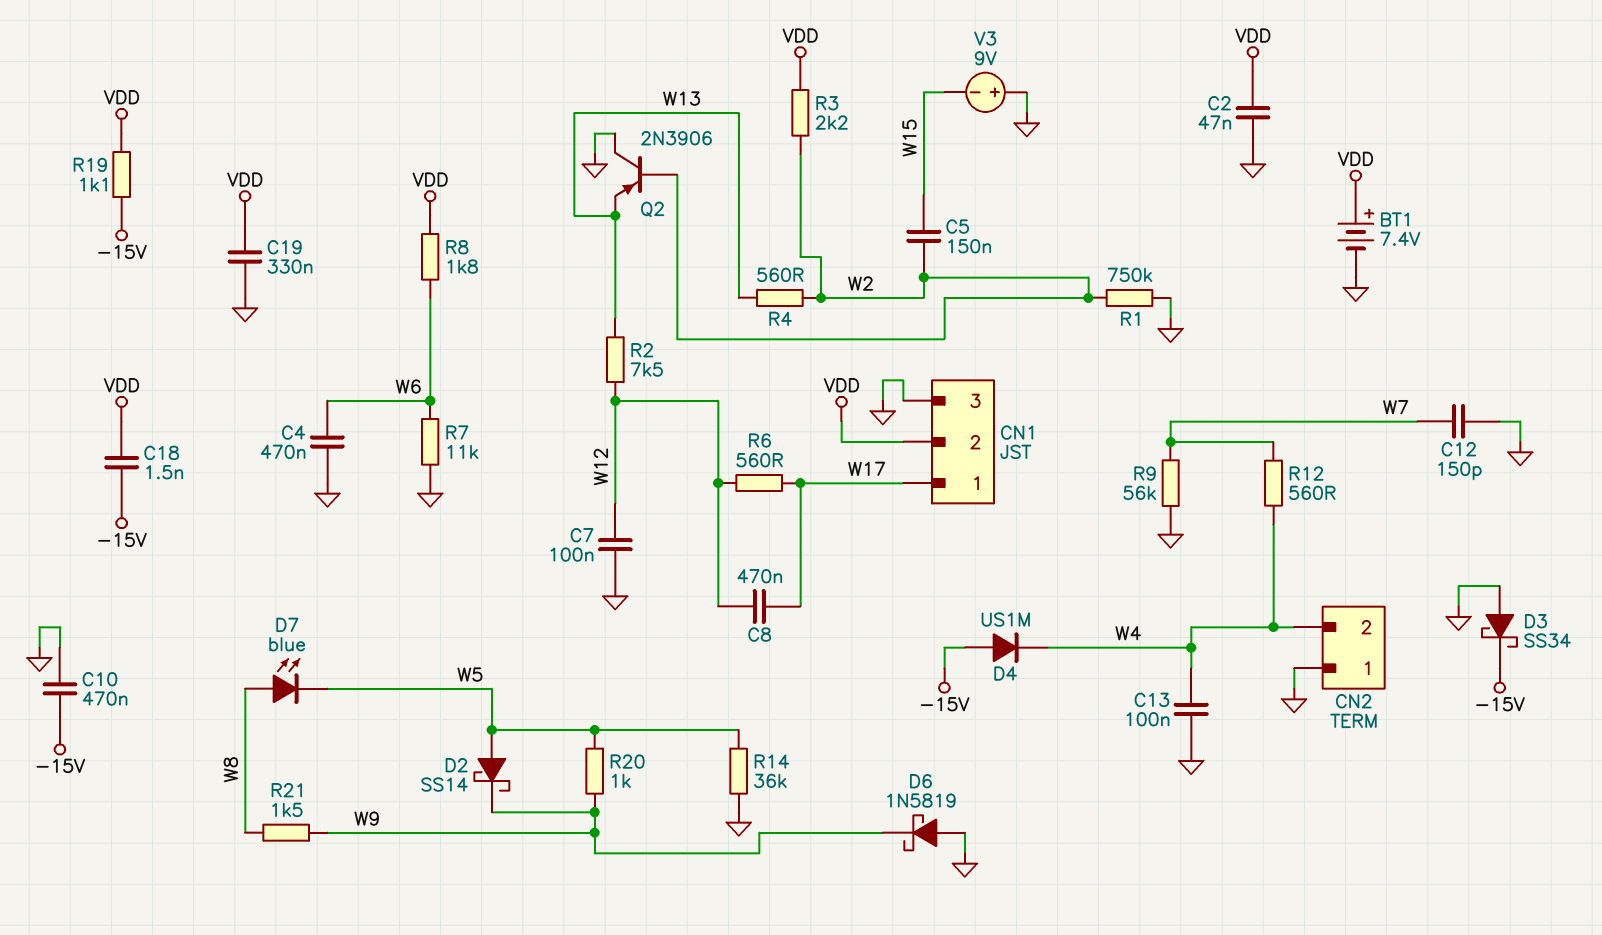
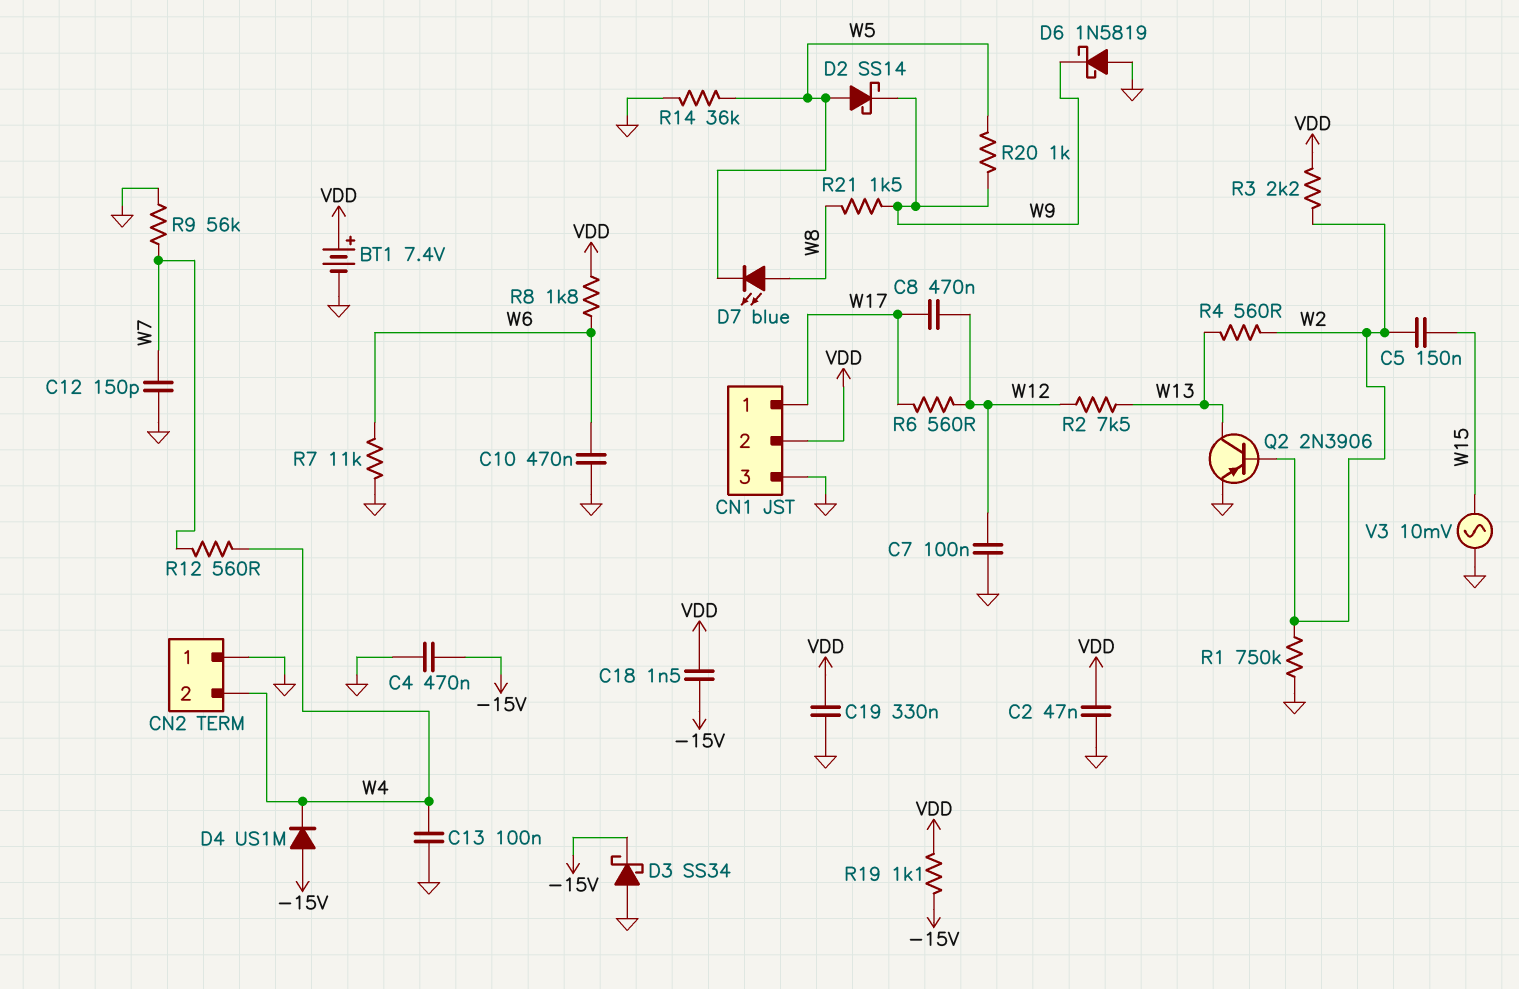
C4: 470nF (GND, W6) -> 470nF (-15V, GND)
C10: 470nF (-15V, GND) -> 470nF (GND, W6)
Q2: PNP 2N3906 (B W2, C GND, E W13) -> PNP 2N3906 (B W2, C W13, E GND)
V3: 9V (plus GND, minus W15) -> AC 10mV (GND, W15)

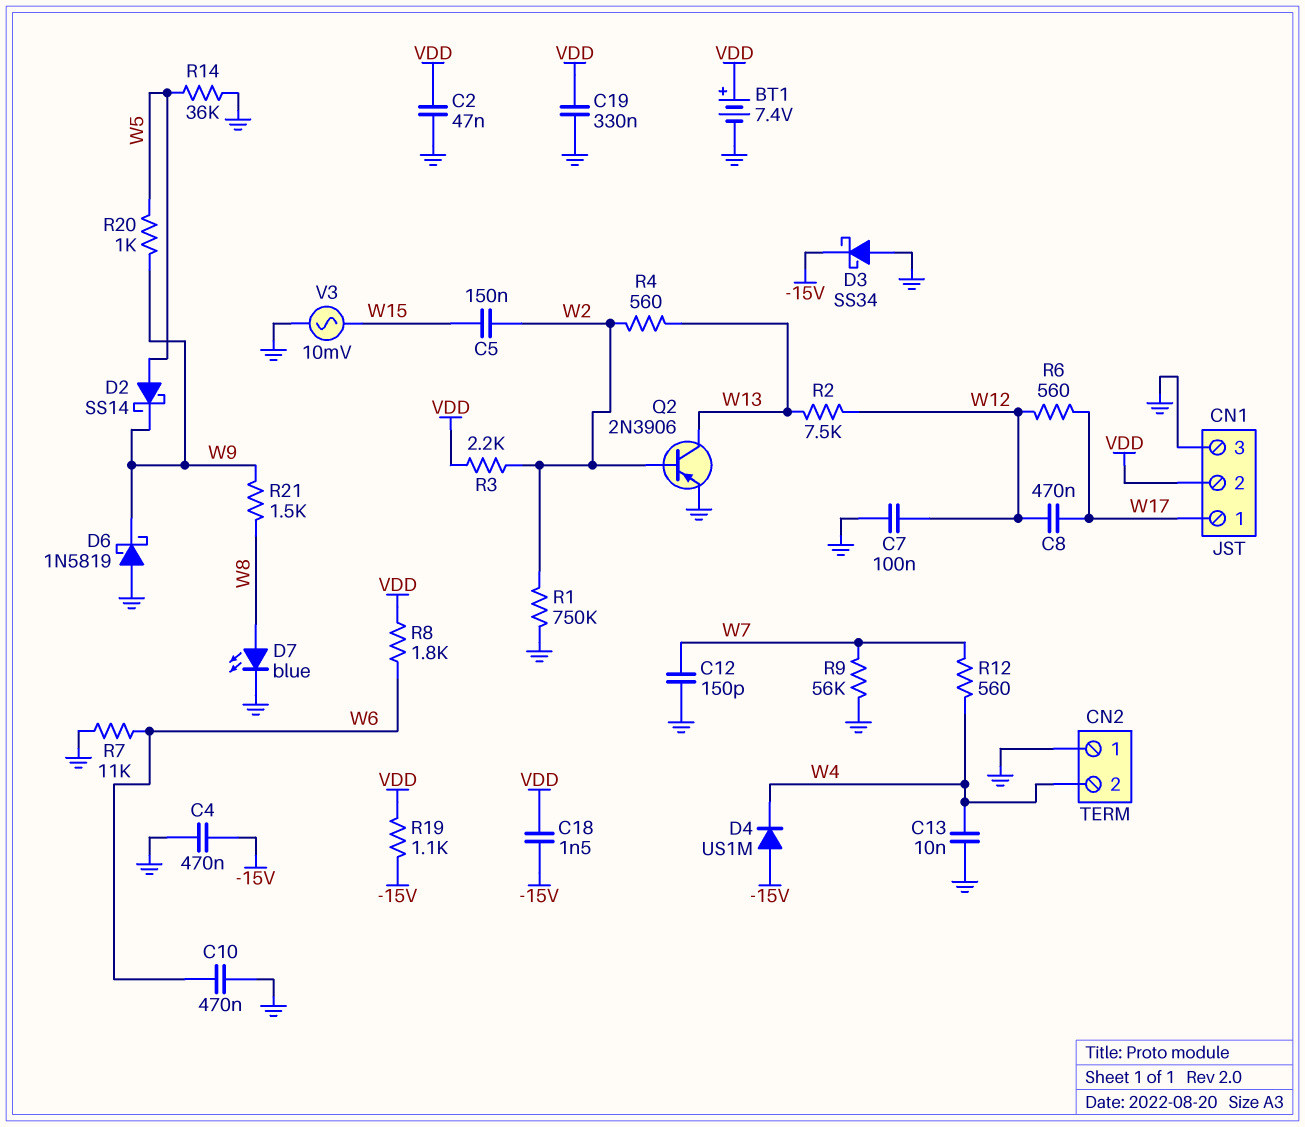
C13: 100nF (GND, W4) -> 10nF (GND, W4)
D7: LED blue (A W8, K W5) -> LED blue (A W8, K GND)

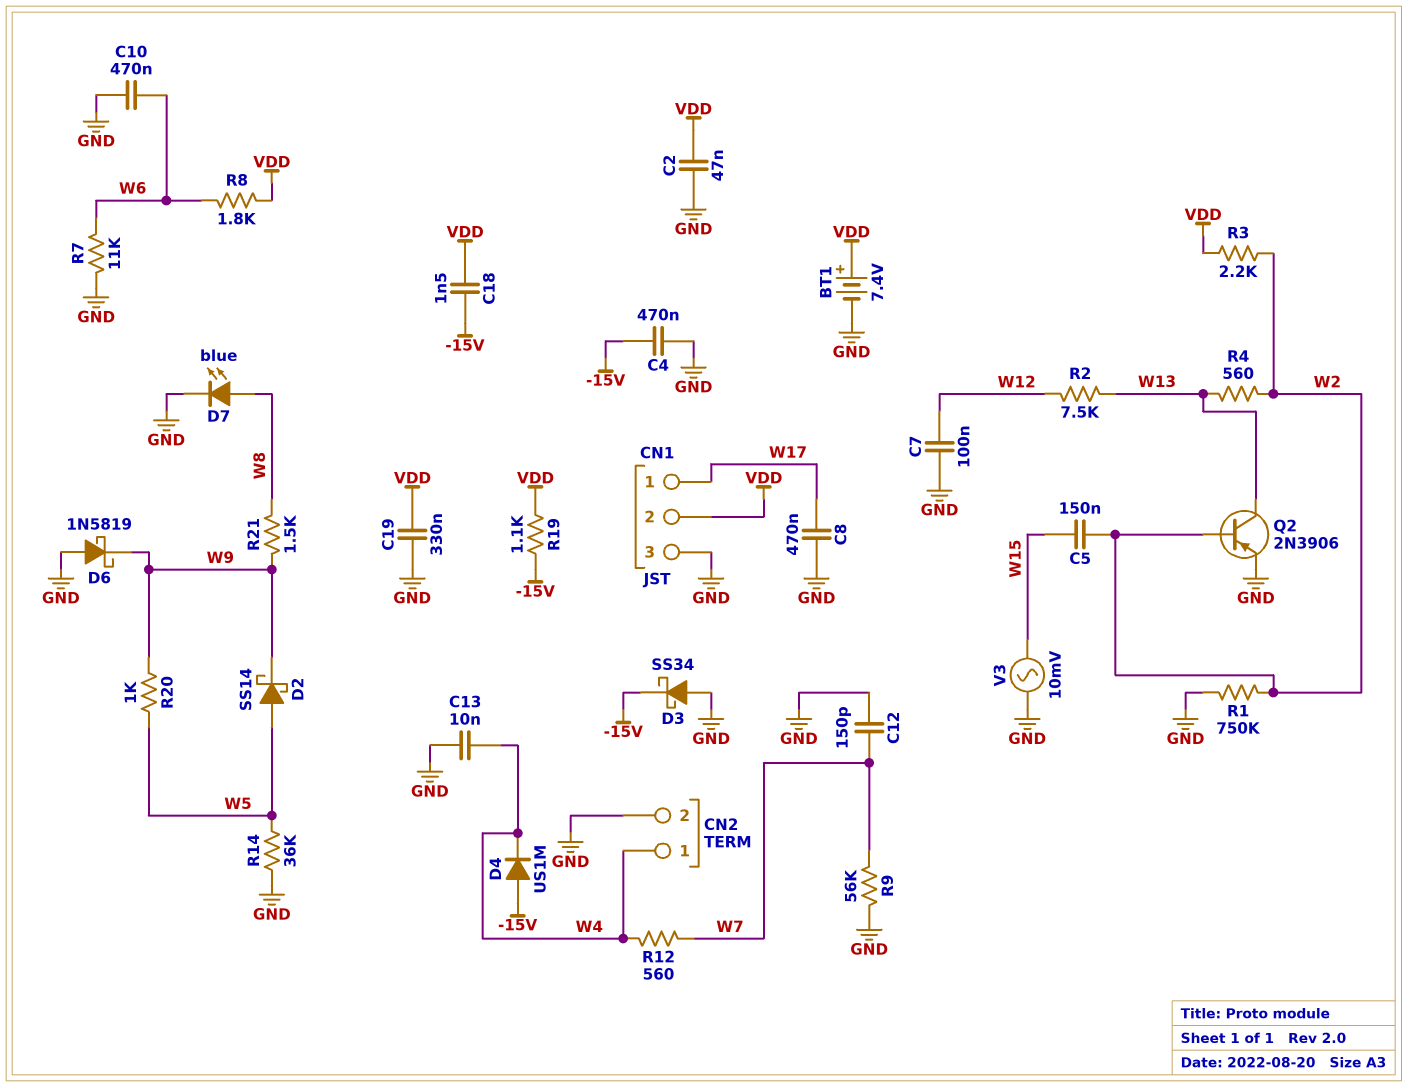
C8: 470nF (W12, W17) -> 470nF (GND, W17)
CN2 pin 1: GND -> W4
CN2 pin 2: W4 -> GND
R6: 560 (W12, W17) -> none

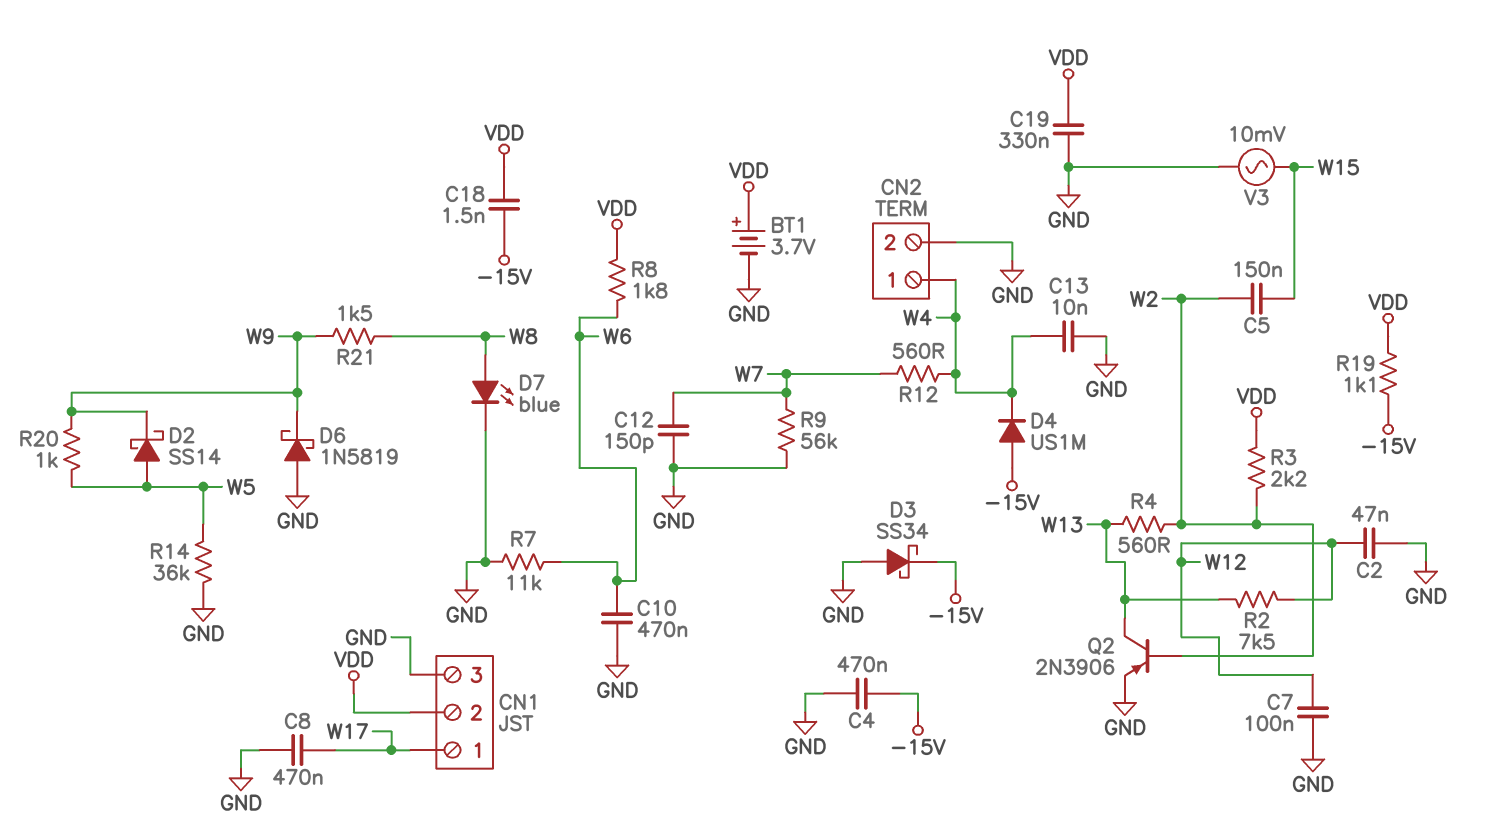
BT1: 7.4V (plus VDD, minus GND) -> 3.7V (plus VDD, minus GND)
C2: 47nF (GND, VDD) -> 47nF (GND, W12)
R1: 750k (GND, W2) -> none

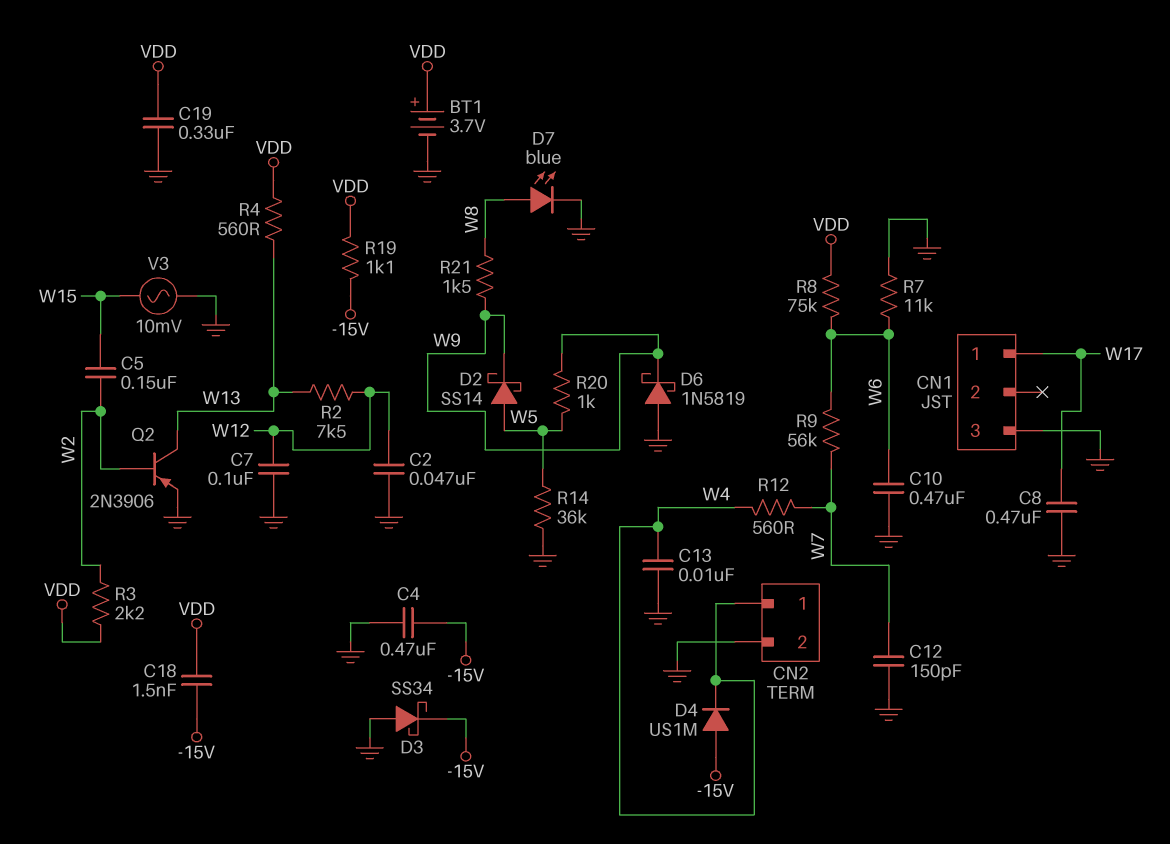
CN1 pin 2: VDD -> none
R4: 560 (W2, W13) -> 560 (VDD, W13)
R8: 1.8k (VDD, W6) -> 75k (VDD, W6)
R9: 56k (GND, W7) -> 56k (W6, W7)

